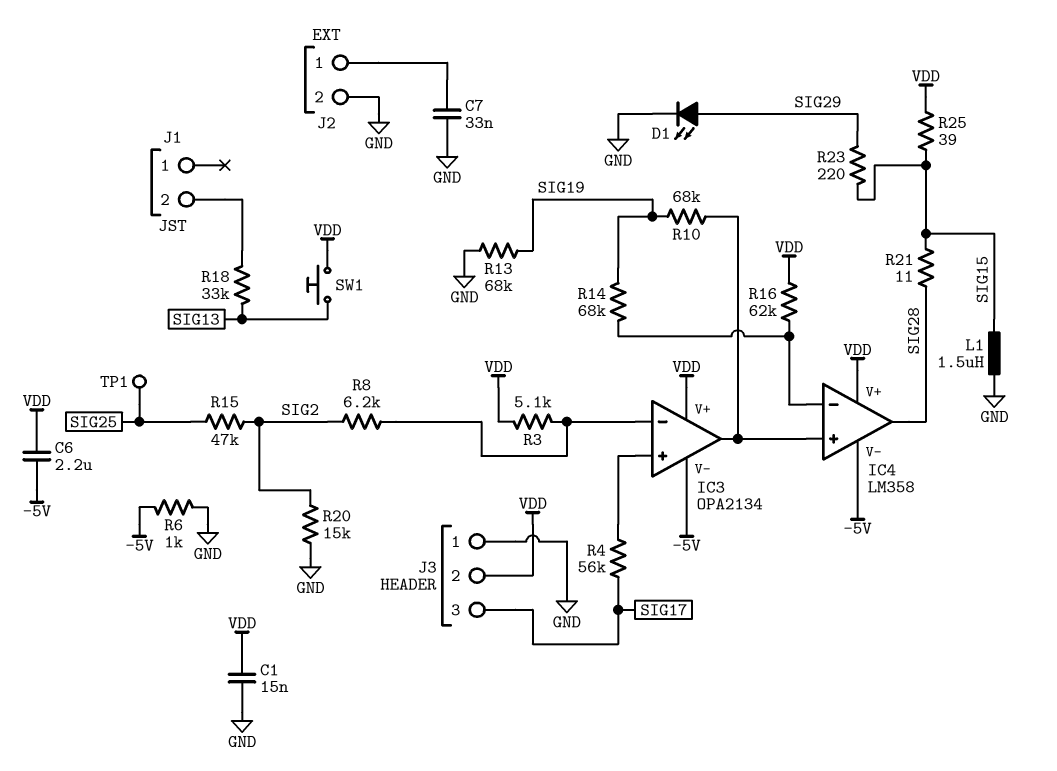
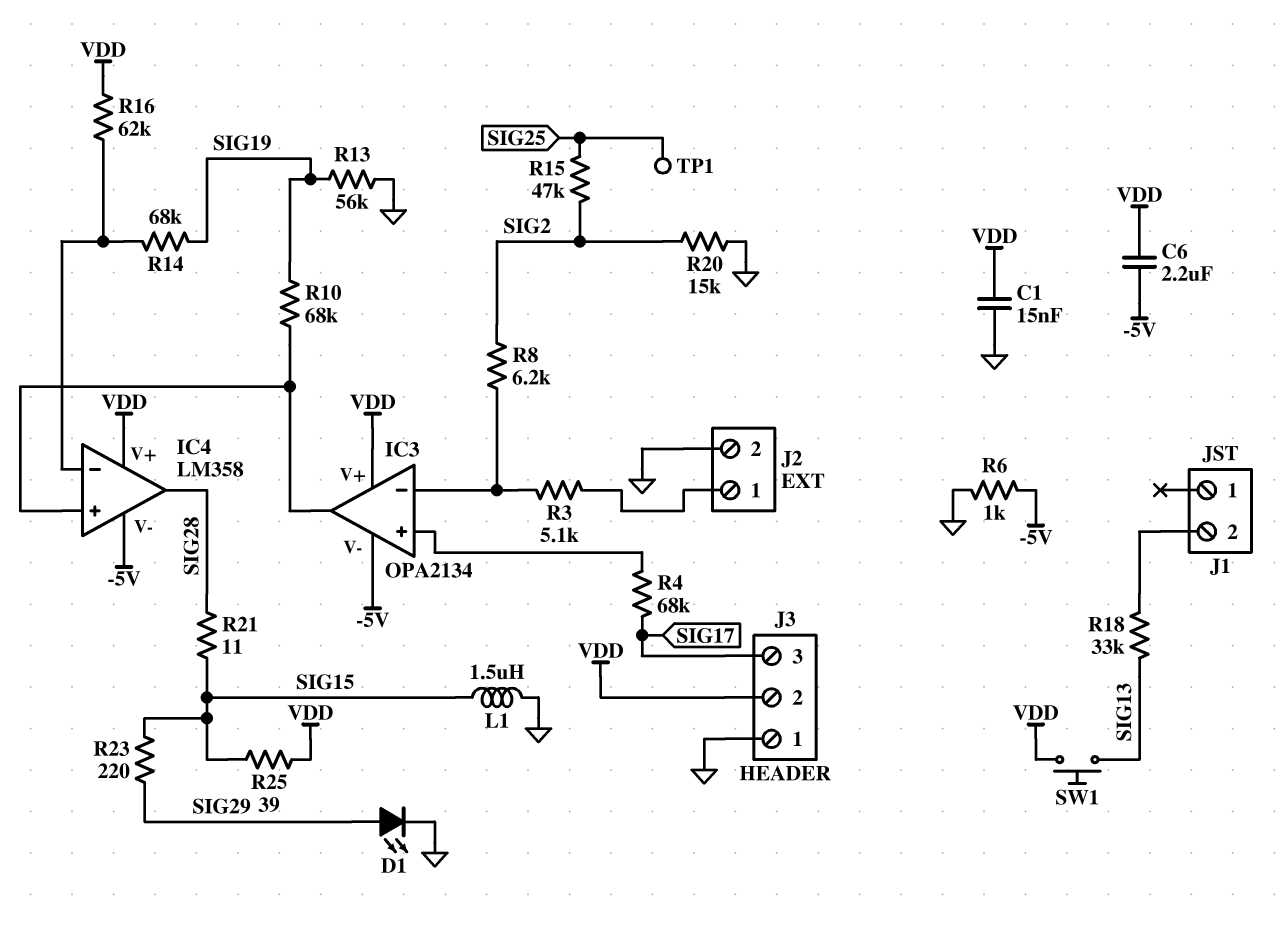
C7: 33nF (GND, J2/1) -> none
R3: 5.1k (IC3/in-, VDD) -> 5.1k (IC3/in-, J2/1)
R4: 56k (IC3/in+, SIG17) -> 68k (IC3/in+, SIG17)
R13: 68k (GND, SIG19) -> 56k (GND, SIG19)

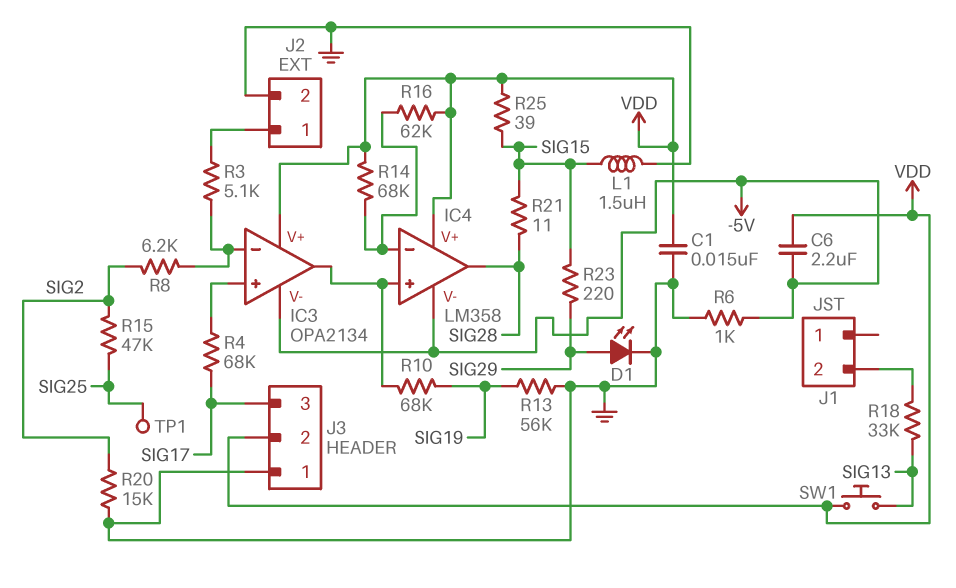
R14: 68k (IC4/in-, SIG19) -> 68k (IC4/in-, VDD)

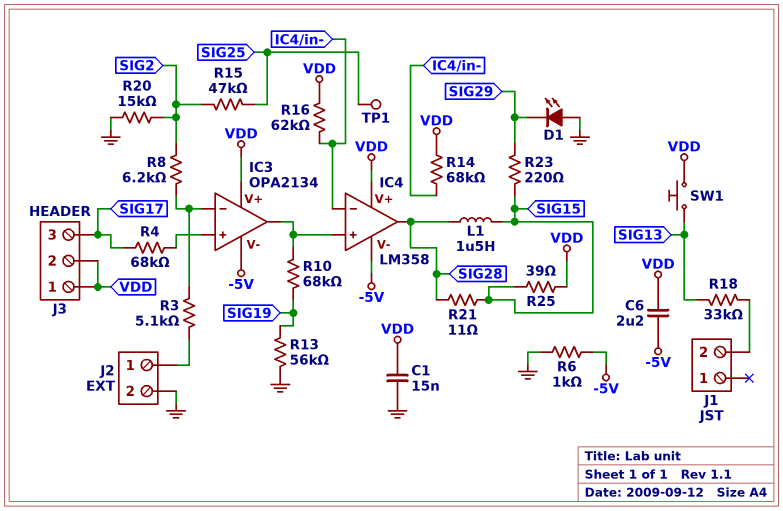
D1: LED (A SIG29, K GND) -> LED (A GND, K SIG29)
J3 pin 1: GND -> VDD
L1: 1.5uH (GND, SIG15) -> 1.5uH (SIG15, SIG28)

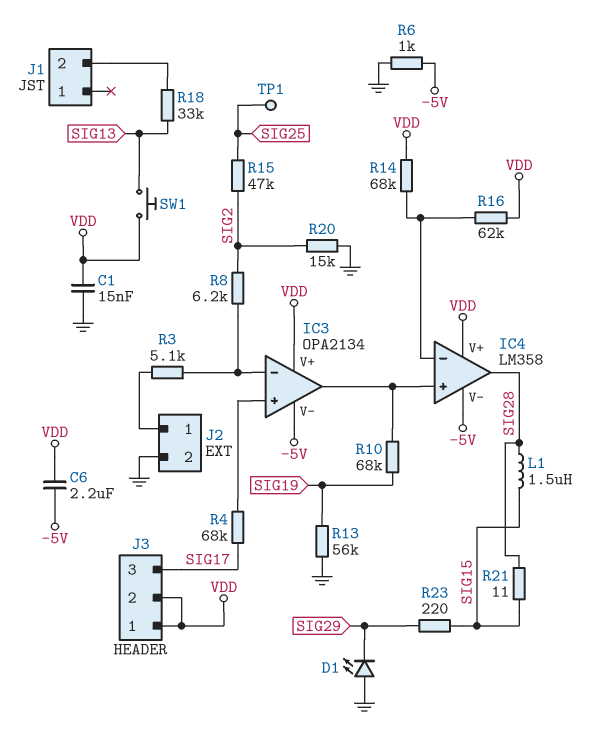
R25: 39 (SIG15, VDD) -> none

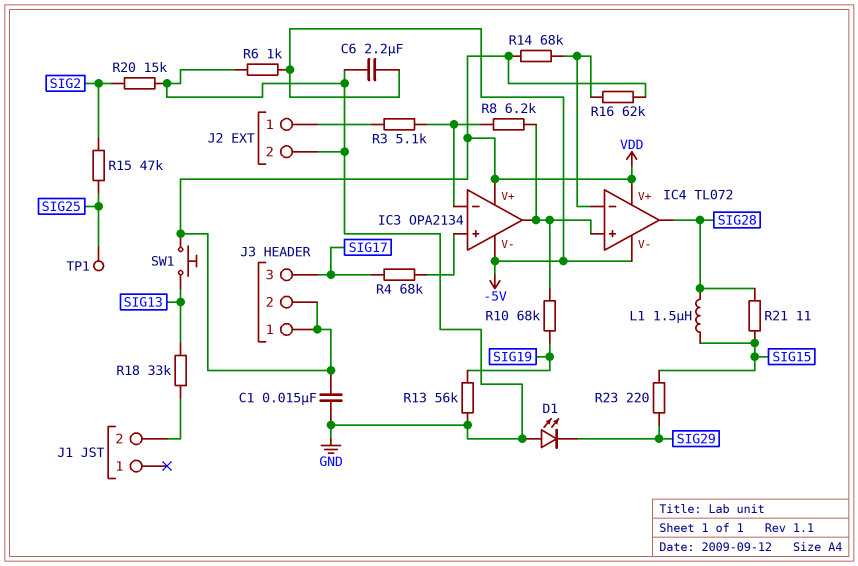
C6: 2.2uF (-5V, VDD) -> 2.2uF (-5V, GND)
IC4: LM358 -> TL072
R8: 6.2k (IC3/in-, SIG2) -> 6.2k (IC3/in-, IC3/out)

